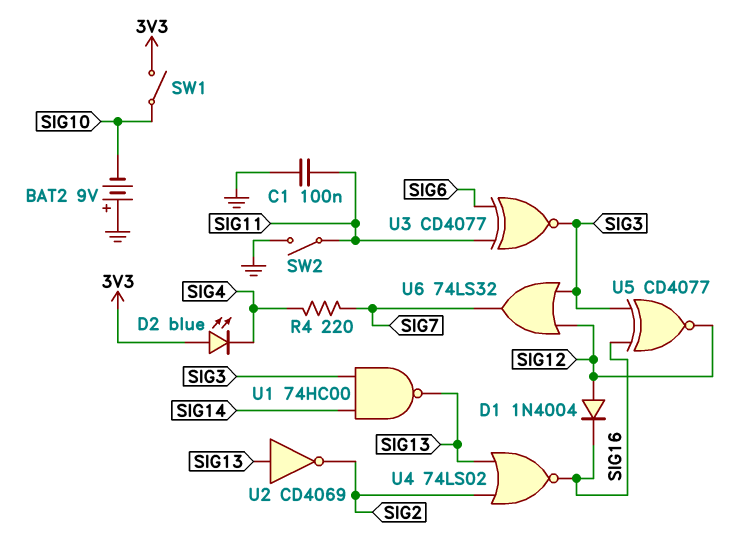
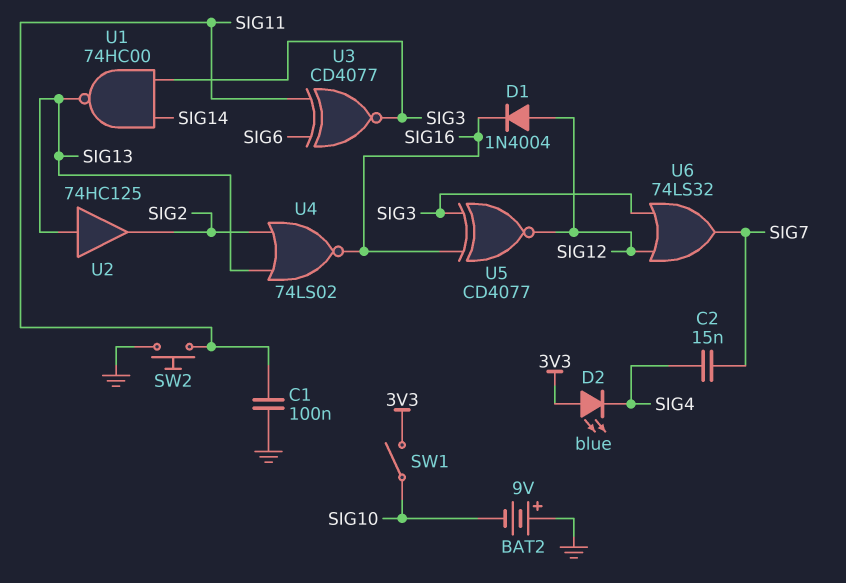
C2: none -> 15nF (SIG4, SIG7)
R4: 220 (SIG4, SIG7) -> none
SW2: switch (GND, SIG11) -> button (GND, SIG11)
U2: NOT CD4069 (in SIG13, out SIG2) -> buffer 74HC125 (in SIG13, out SIG2)

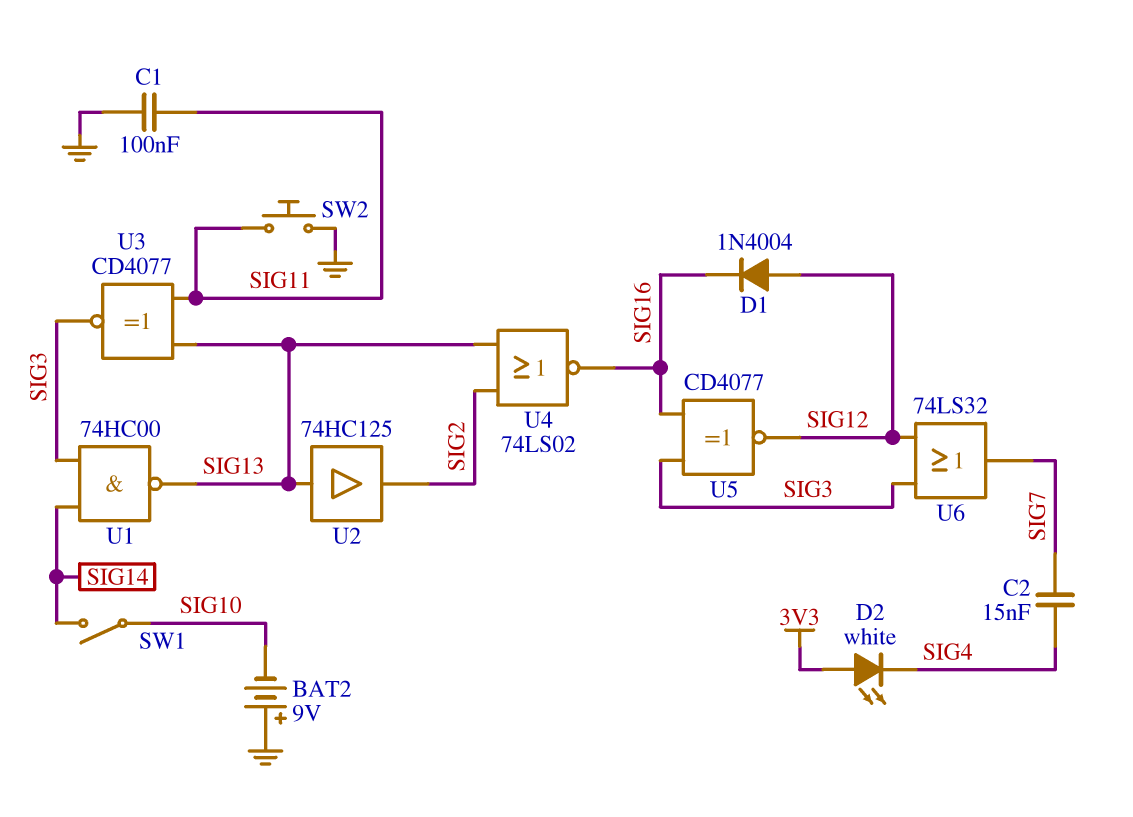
D2: LED blue (A 3V3, K SIG4) -> LED white (A 3V3, K SIG4)
SW1: switch (3V3, SIG10) -> switch (SIG10, SIG14)
U3: XNOR CD4077 (in SIG6, in SIG11, out SIG3) -> XNOR CD4077 (in SIG11, in SIG13, out SIG3)

